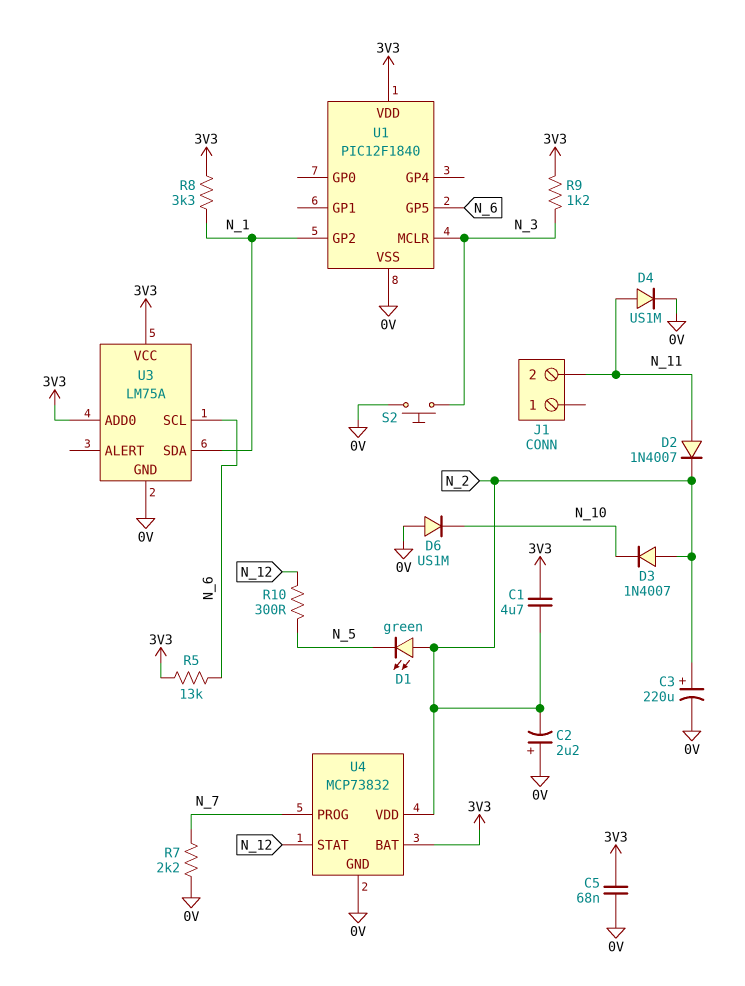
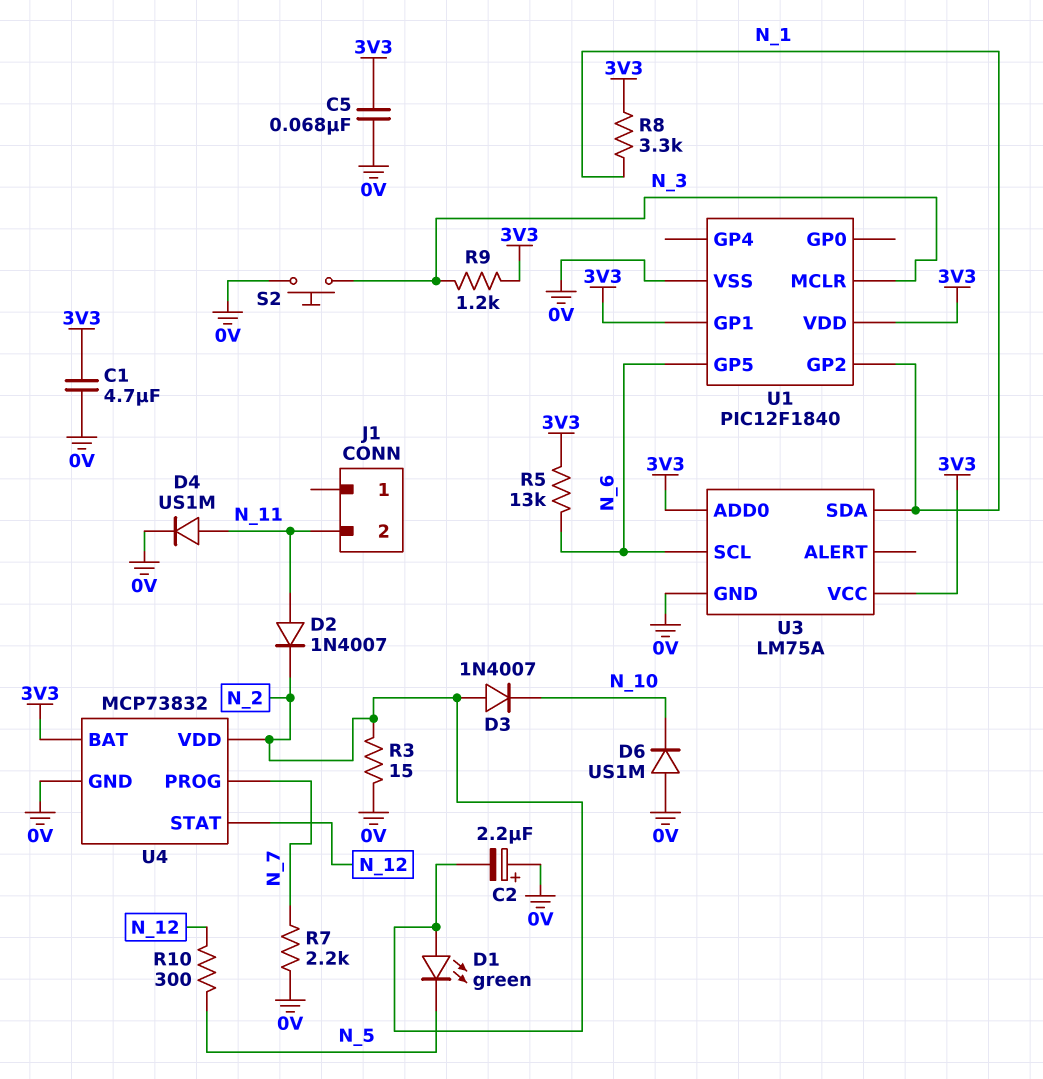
C1: 4.7uF (3V3, N_2) -> 4.7uF (0V, 3V3)
C3: 220uF (plus N_2, minus 0V) -> none
R3: none -> 15 (0V, N_2)
U1 pin GP1: none -> 3V3

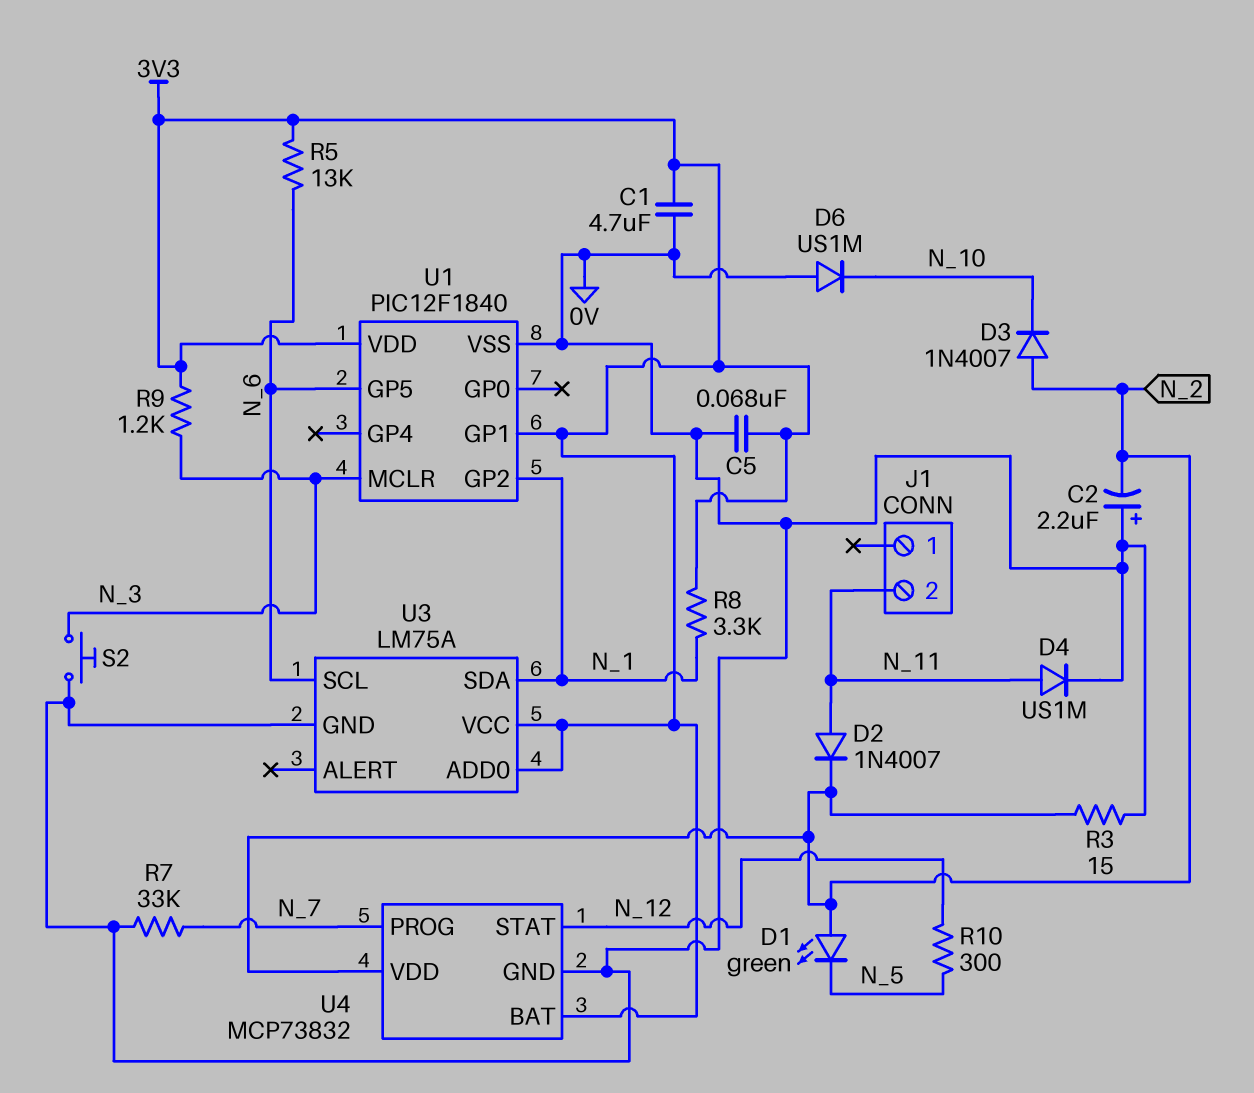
R7: 2.2k (0V, N_7) -> 33k (0V, N_7)

